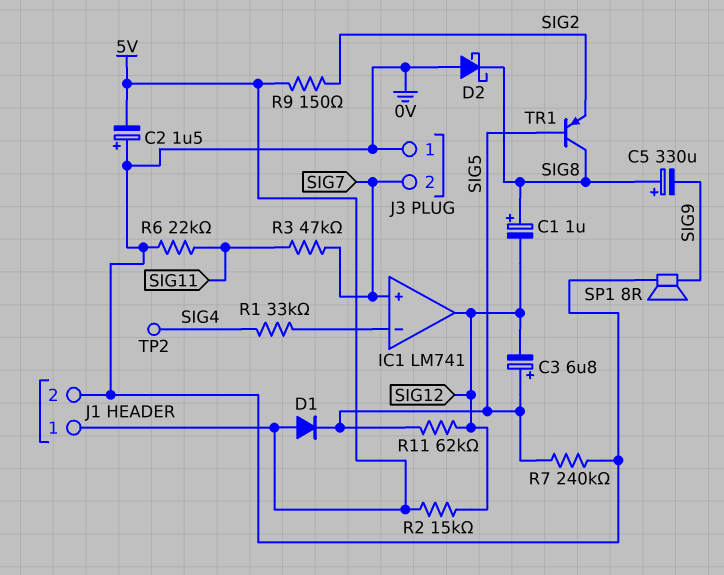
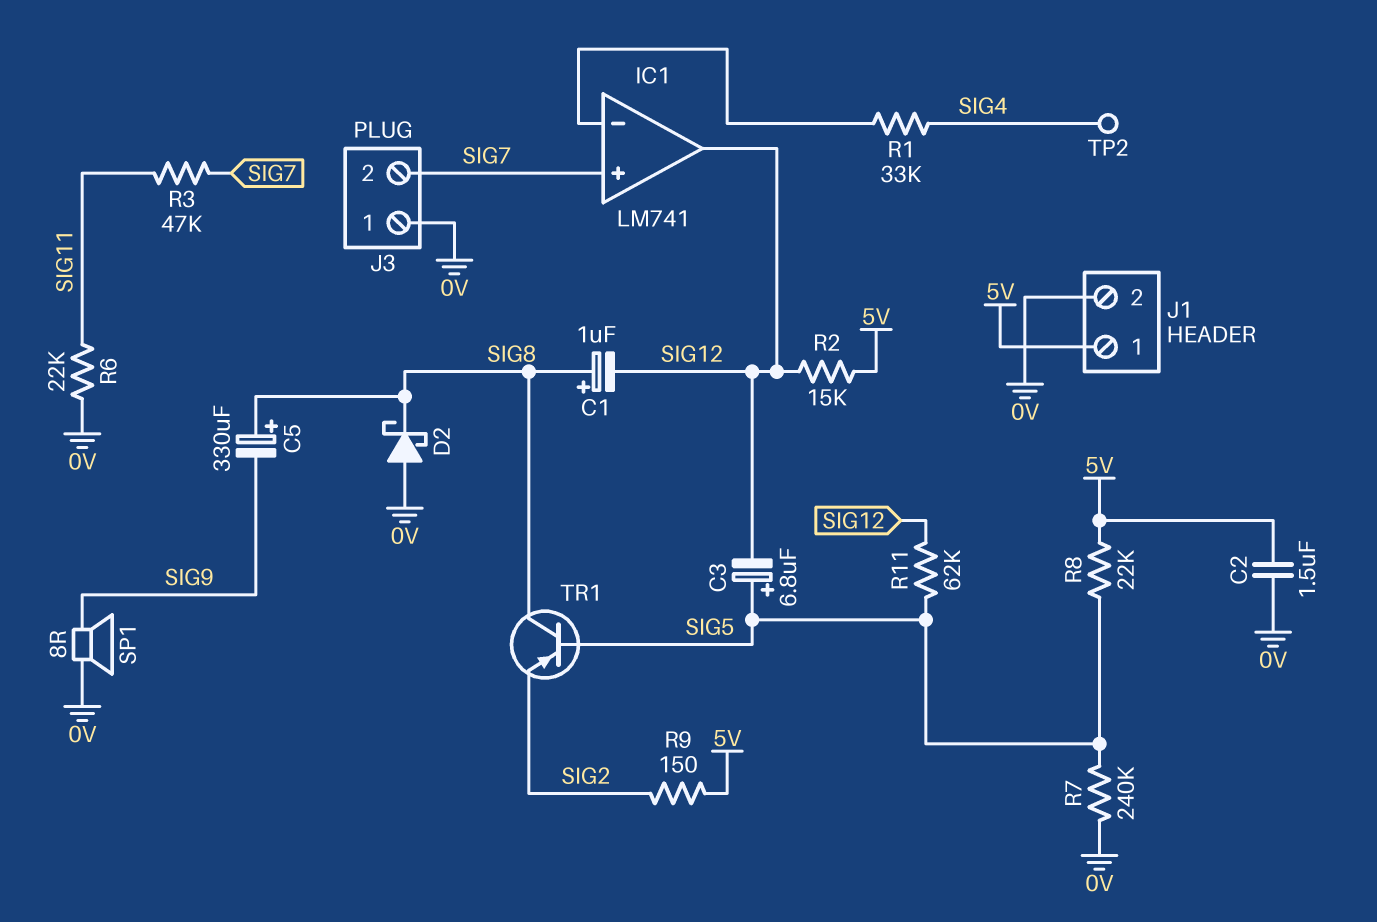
C2: 1.5uF (plus 0V, minus 5V) -> 1.5uF (0V, 5V)
D1: diode (A 5V, K SIG5) -> none
R8: none -> 22k (5V, SIG5)

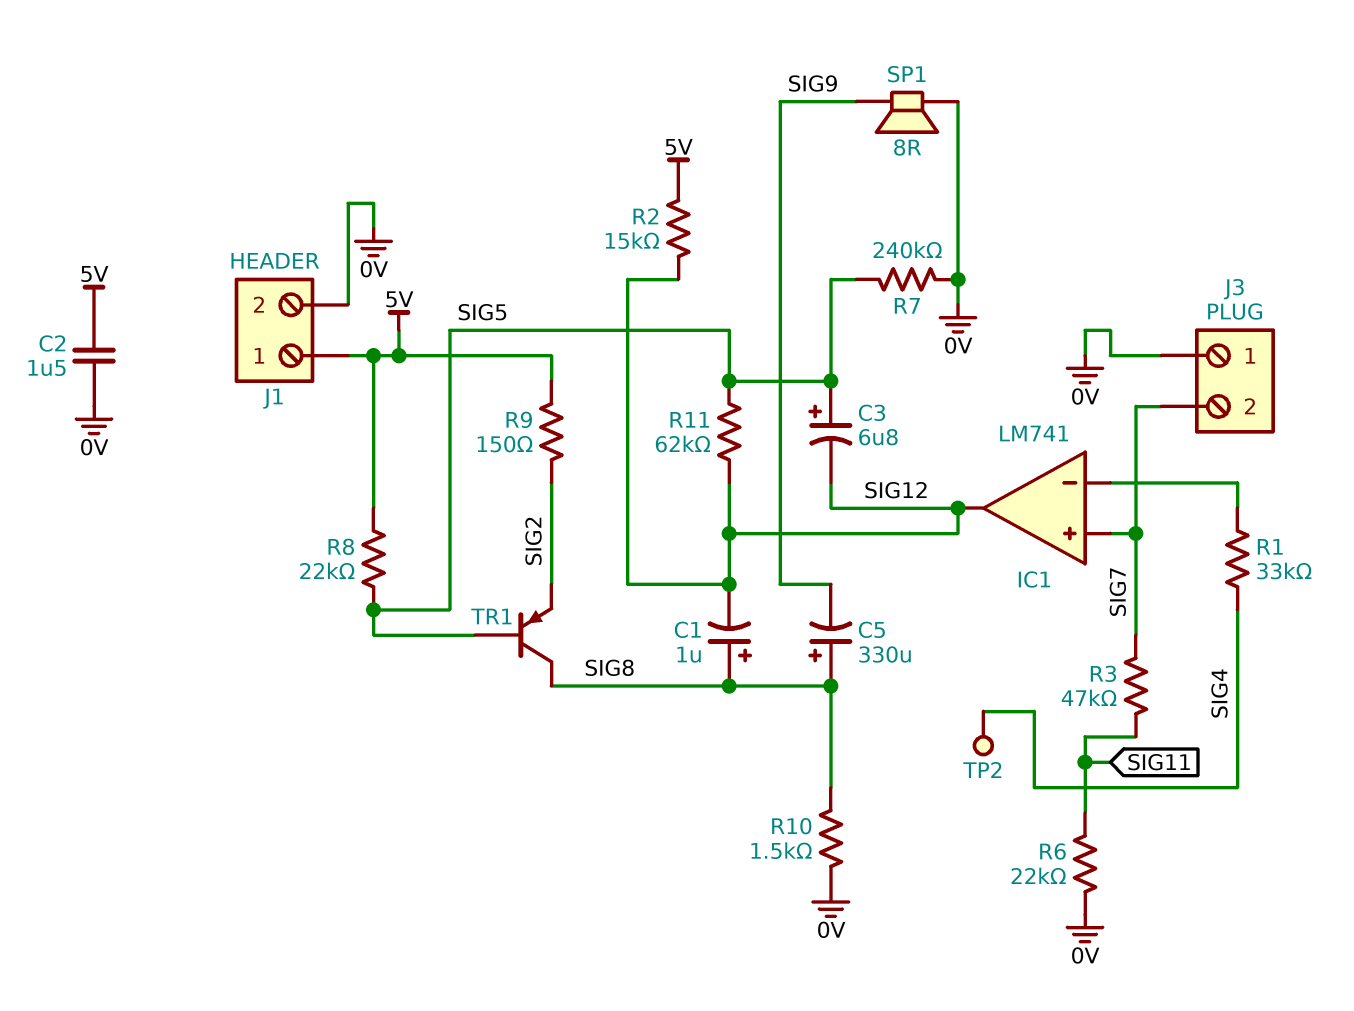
D2: schottky (A 0V, K SIG8) -> none
R10: none -> 1.5k (0V, SIG8)

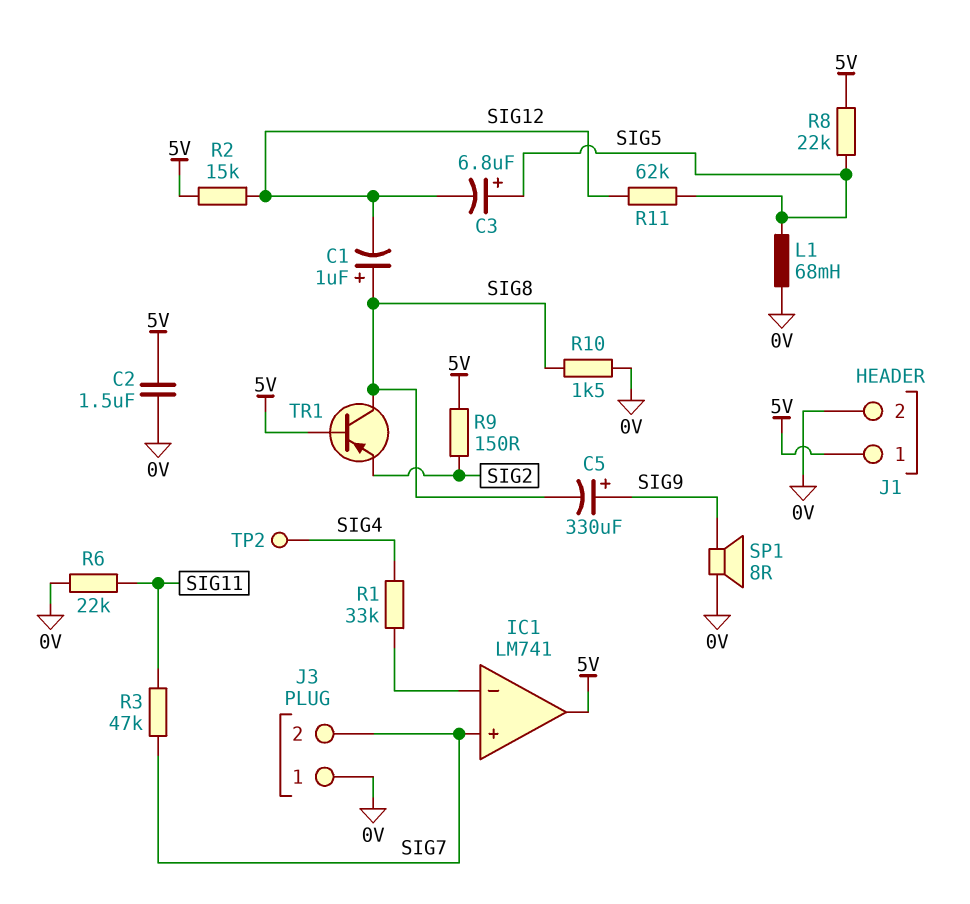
C5: 330uF (plus SIG8, minus SIG9) -> 330uF (plus SIG9, minus SIG8)
IC1 pin out: SIG12 -> 5V
L1: none -> 68mH (0V, SIG5)
R7: 240k (0V, SIG5) -> none
TR1: PNP (B SIG5, C SIG8, E SIG2) -> PNP (B 5V, C SIG8, E SIG2)

